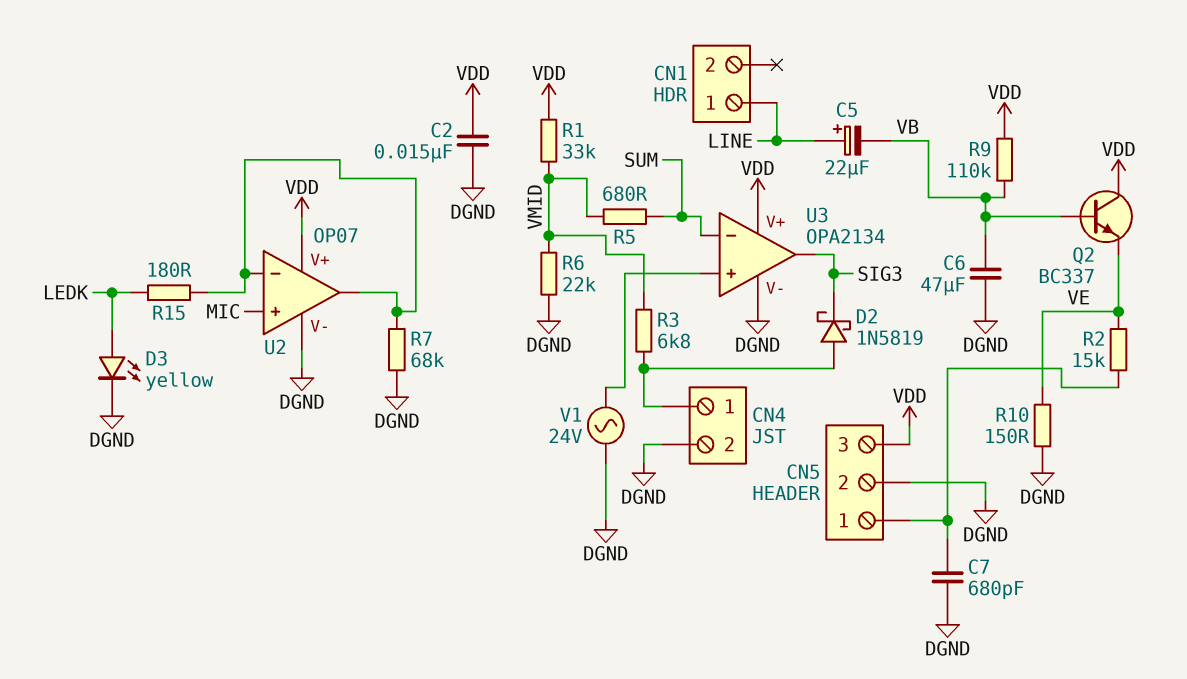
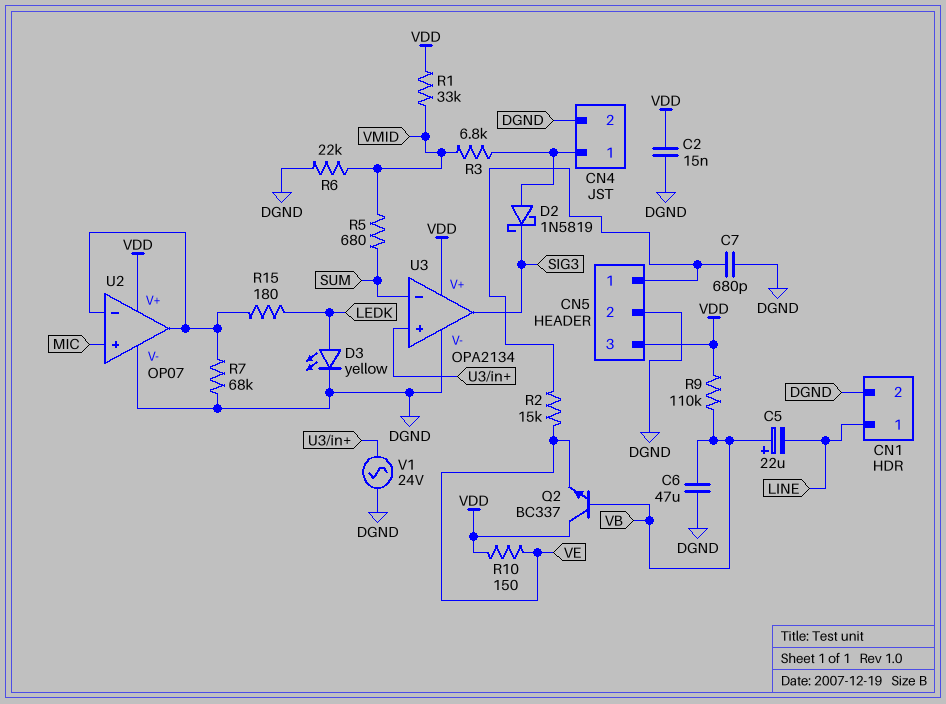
C5: 22uF (plus LINE, minus VB) -> 22uF (plus VB, minus LINE)
CN1 pin 2: none -> DGND
R10: 150 (DGND, VE) -> 150 (VDD, VE)

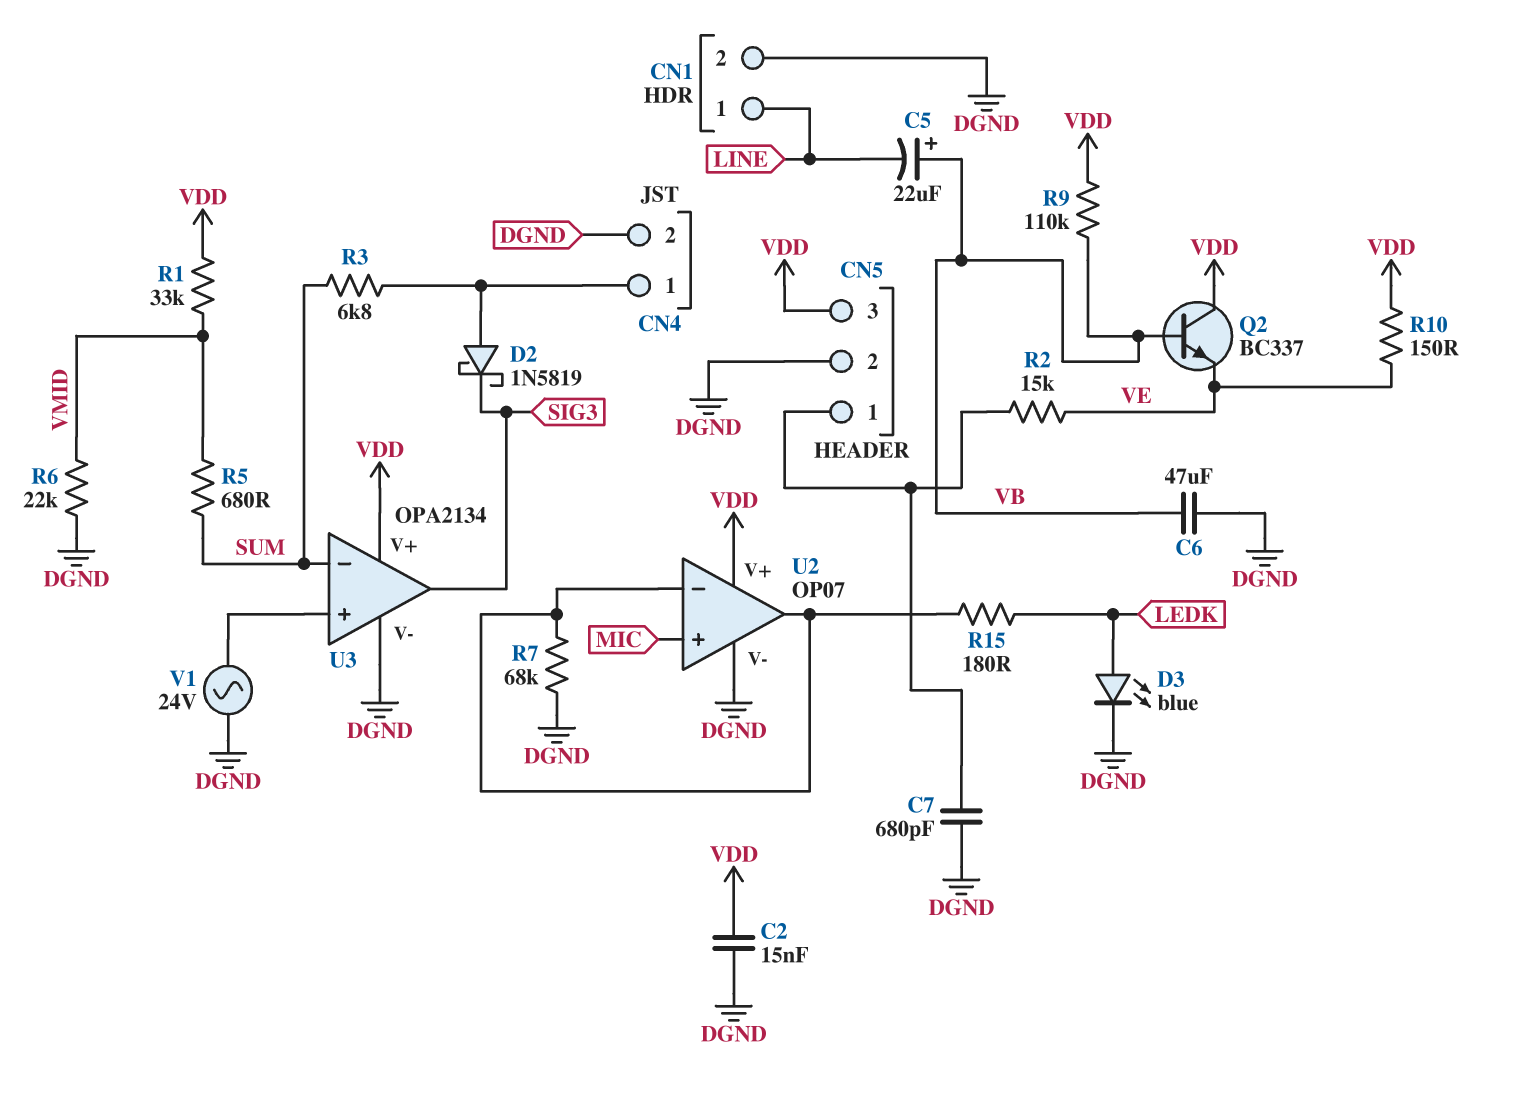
D3: LED yellow (A LEDK, K DGND) -> LED blue (A LEDK, K DGND)
R3: 6.8k (CN4/1, VMID) -> 6.8k (CN4/1, SUM)

